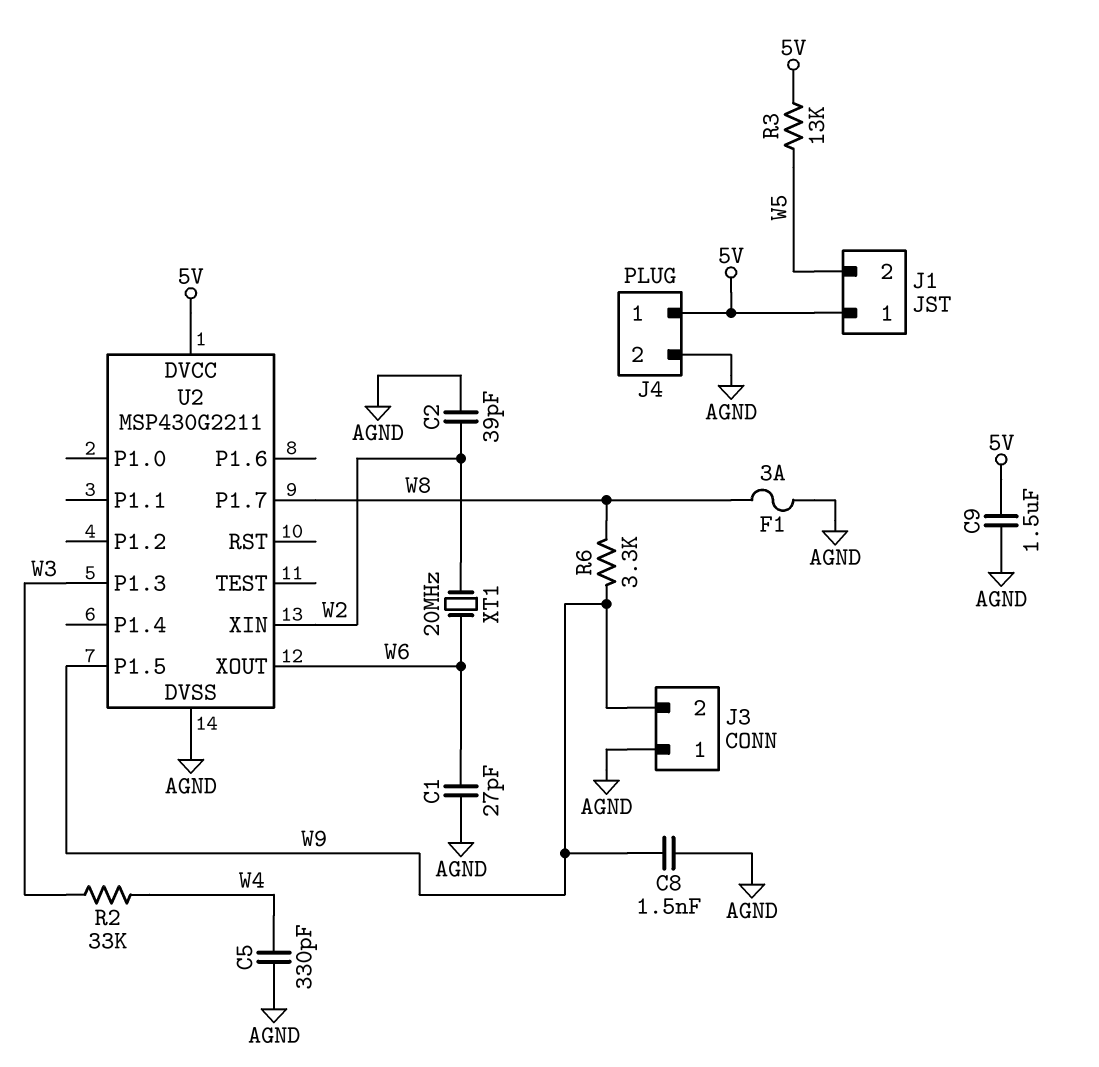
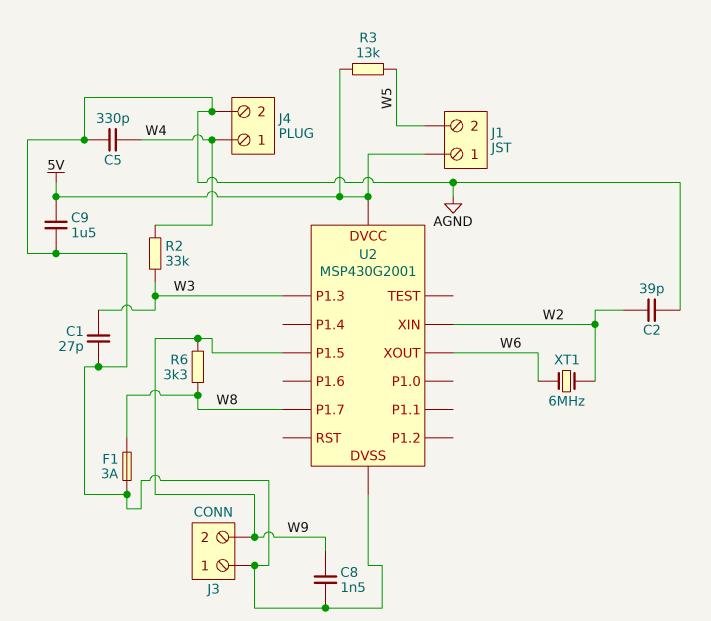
C1: 27pF (AGND, W6) -> 27pF (AGND, W3)
J4 pin 1: 5V -> W4
U2: MSP430G2211 -> MSP430G2001
XT1: 20MHz (W2, W6) -> 6MHz (W2, W6)

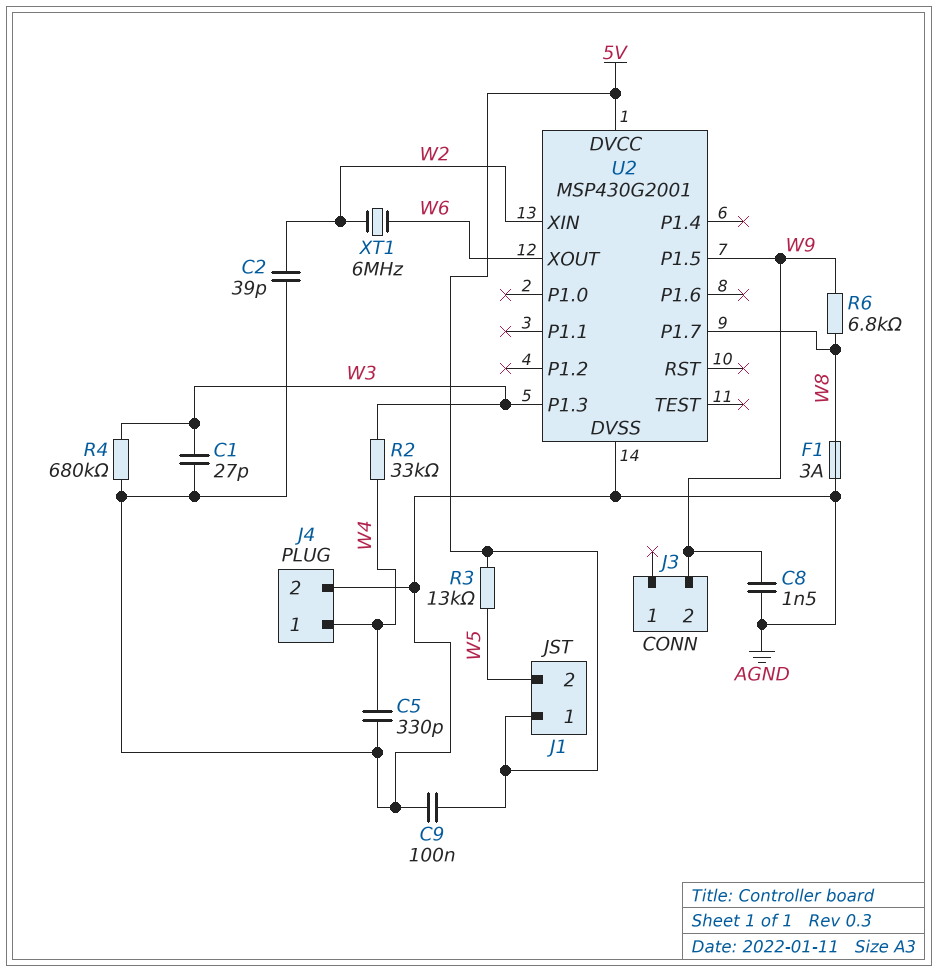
C9: 1.5uF (5V, AGND) -> 100nF (5V, AGND)
J3 pin 1: AGND -> none
R4: none -> 680k (AGND, W3)
R6: 3.3k (W8, W9) -> 6.8k (W8, W9)

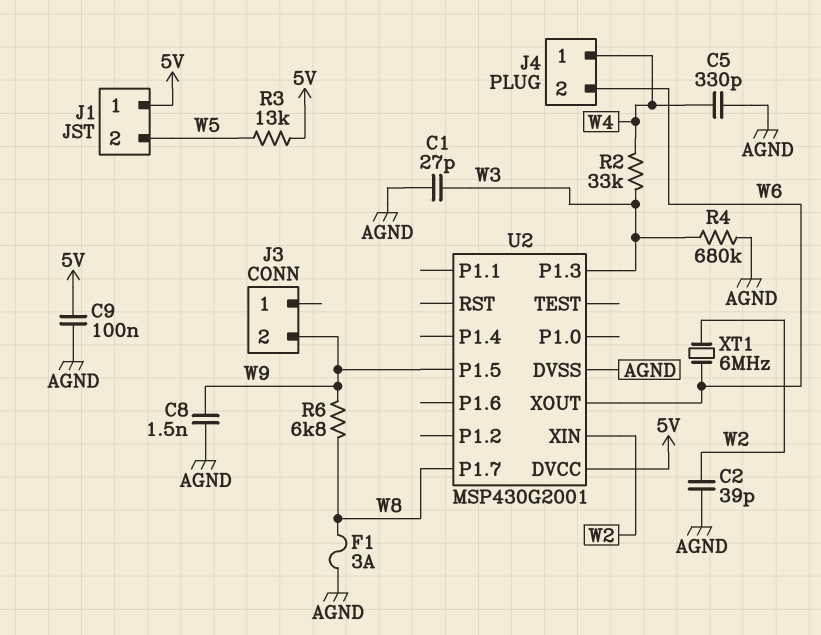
J4 pin 2: AGND -> W6

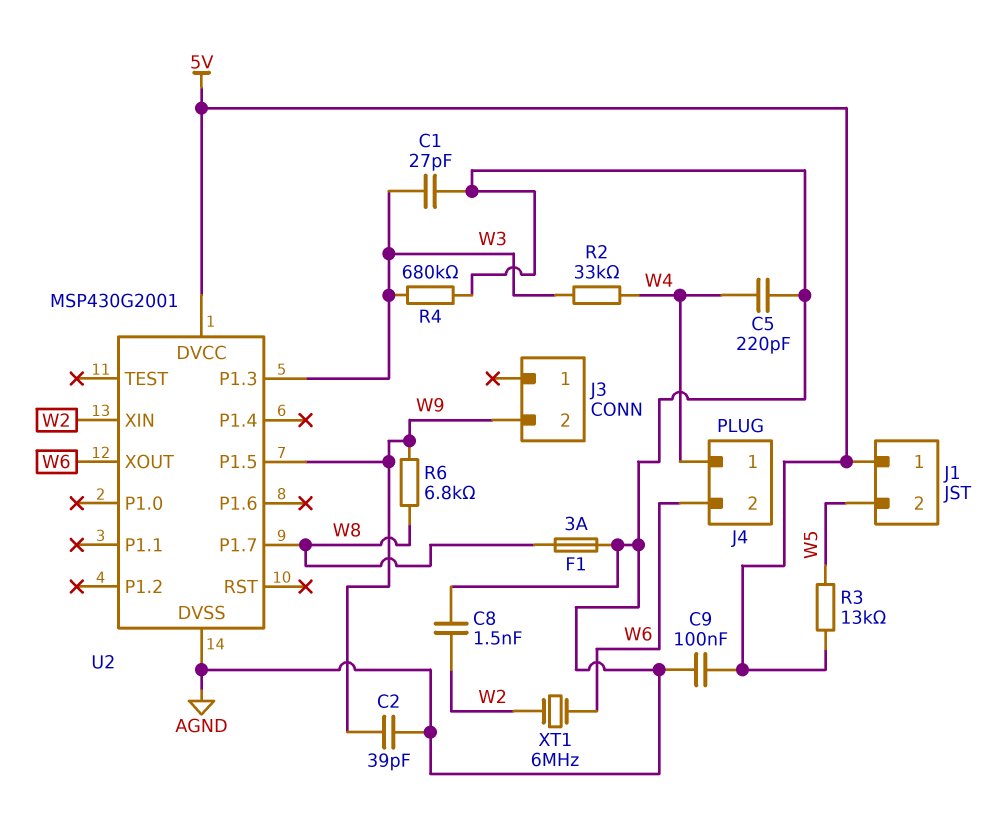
C2: 39pF (AGND, W2) -> 39pF (AGND, W9)
C5: 330pF (AGND, W4) -> 220pF (AGND, W4)
C8: 1.5nF (AGND, W9) -> 1.5nF (AGND, W2)

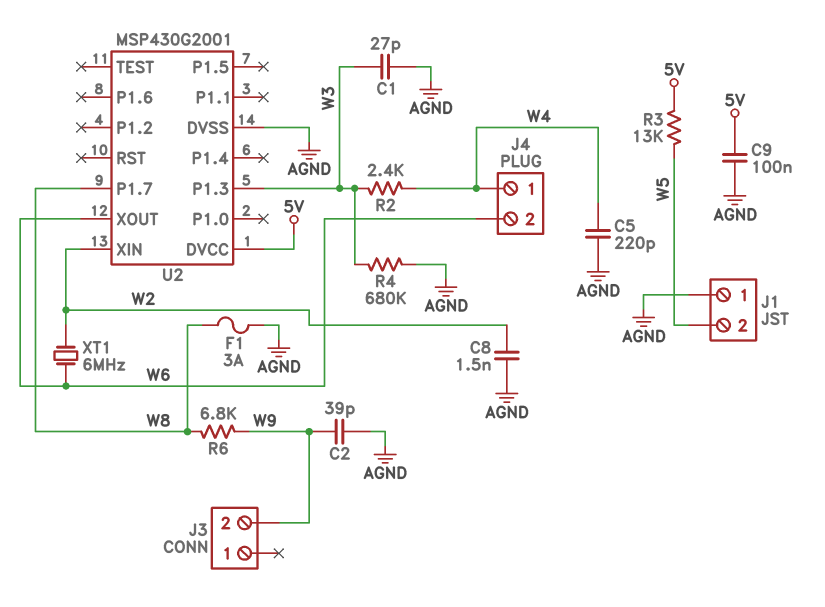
J1 pin 1: 5V -> AGND
R2: 33k (W3, W4) -> 2.4k (W3, W4)
U2 pin P1.5: W9 -> none

